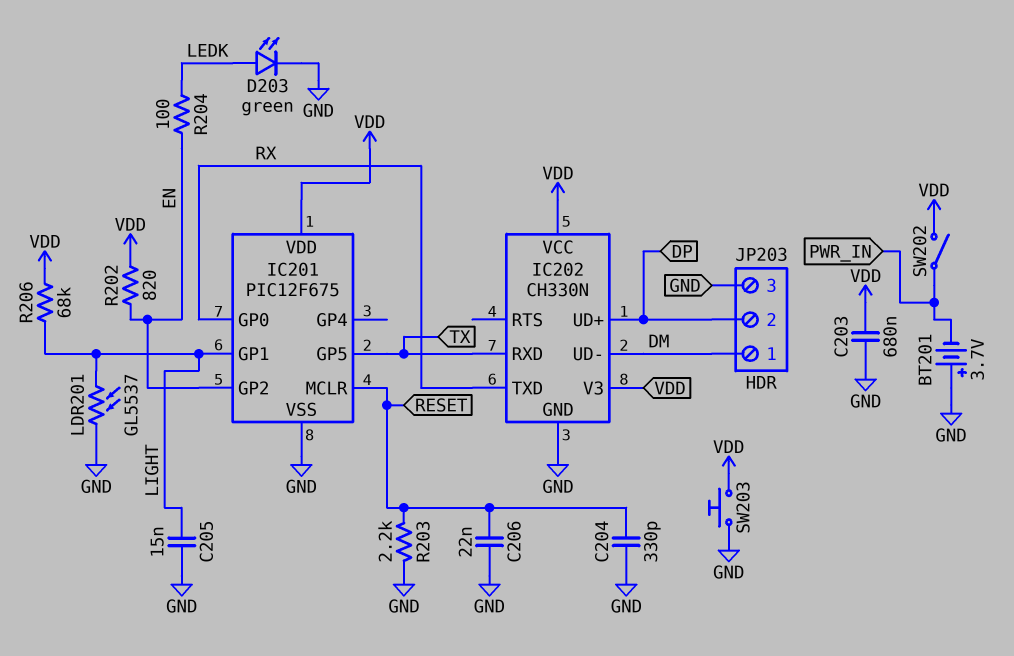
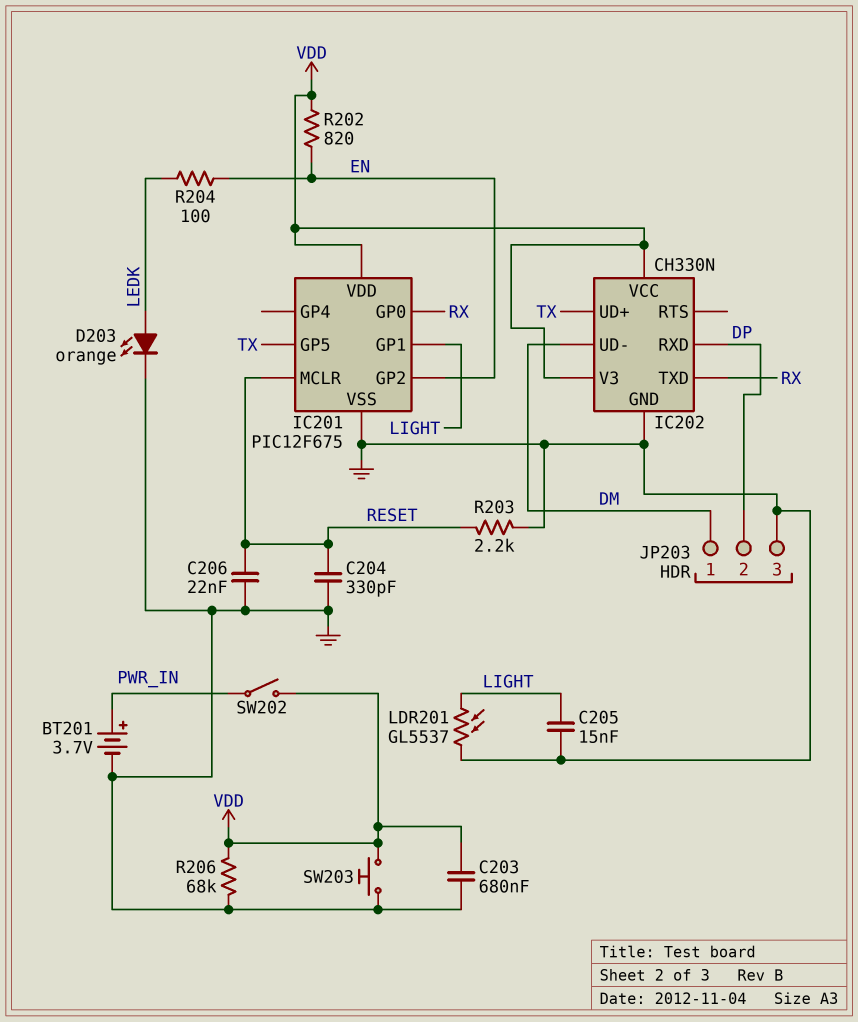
BT201: 3.7V (plus GND, minus PWR_IN) -> 3.7V (plus PWR_IN, minus GND)
D203: LED green (A LEDK, K GND) -> LED orange (A LEDK, K GND)
IC202 pin RXD: TX -> DP
IC202 pin UD+: DP -> TX
R206: 68k (LIGHT, VDD) -> 68k (GND, VDD)

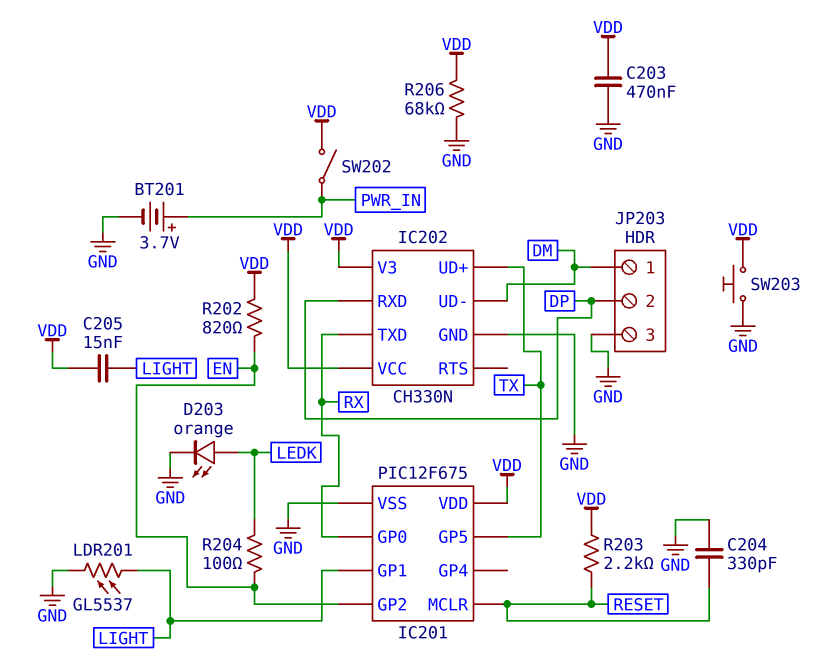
C203: 680nF (GND, VDD) -> 470nF (GND, VDD)
C205: 15nF (GND, LIGHT) -> 15nF (LIGHT, VDD)
C206: 22nF (GND, RESET) -> none
R203: 2.2k (GND, RESET) -> 2.2k (RESET, VDD)

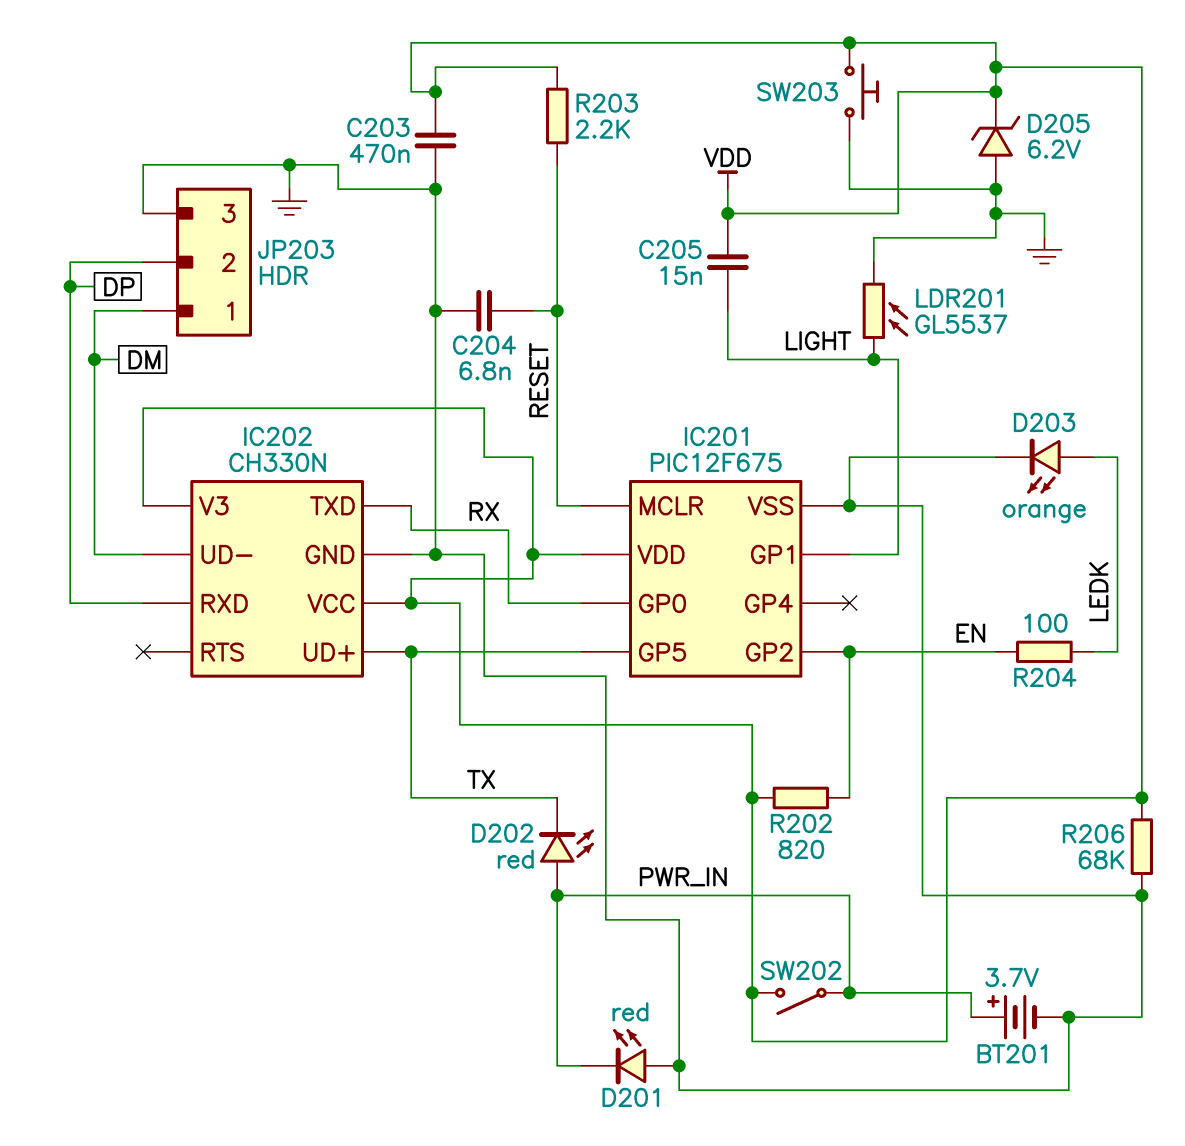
C204: 330pF (GND, RESET) -> 6.8nF (GND, RESET)
D201: none -> LED red (A GND, K PWR_IN)
D202: none -> LED red (A PWR_IN, K TX)
D205: none -> zener 6.2V (A GND, K VDD)

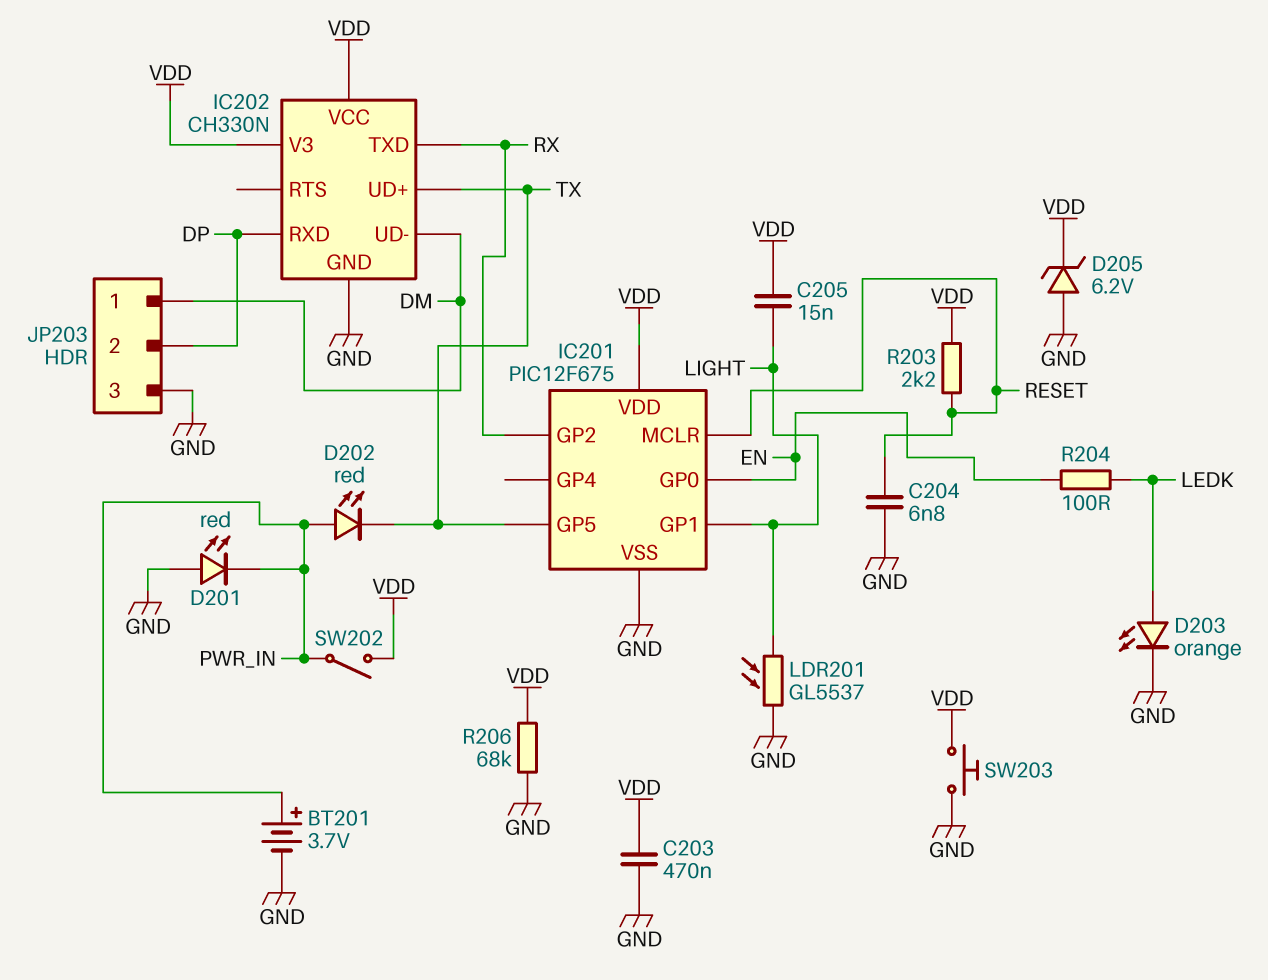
IC201 pin GP0: RX -> EN
IC201 pin GP2: EN -> RX
R202: 820 (EN, VDD) -> none

